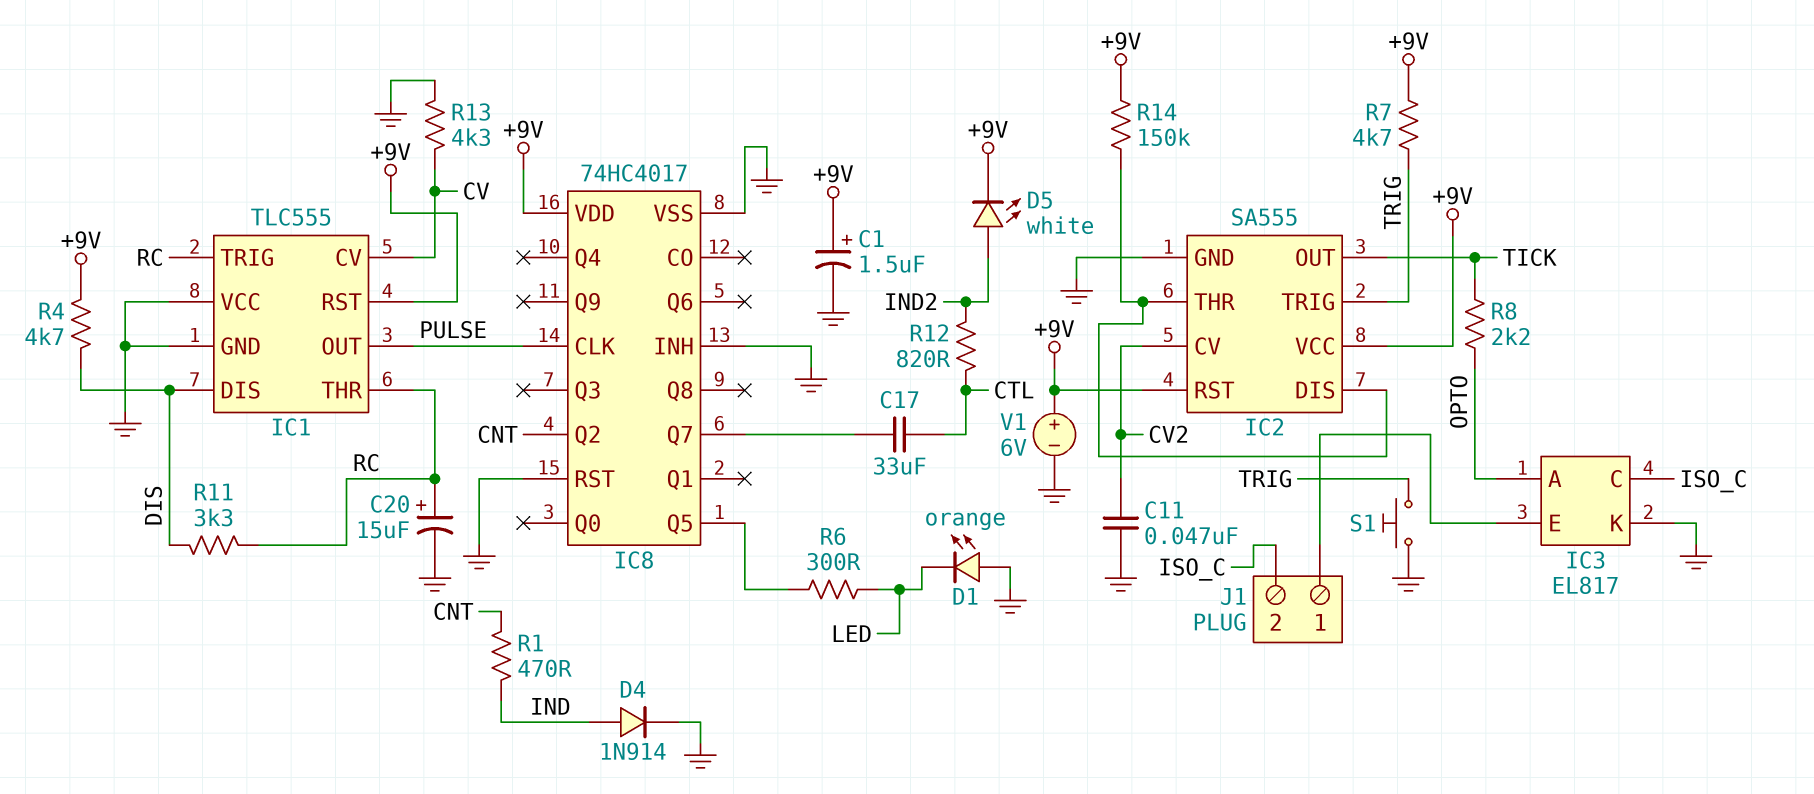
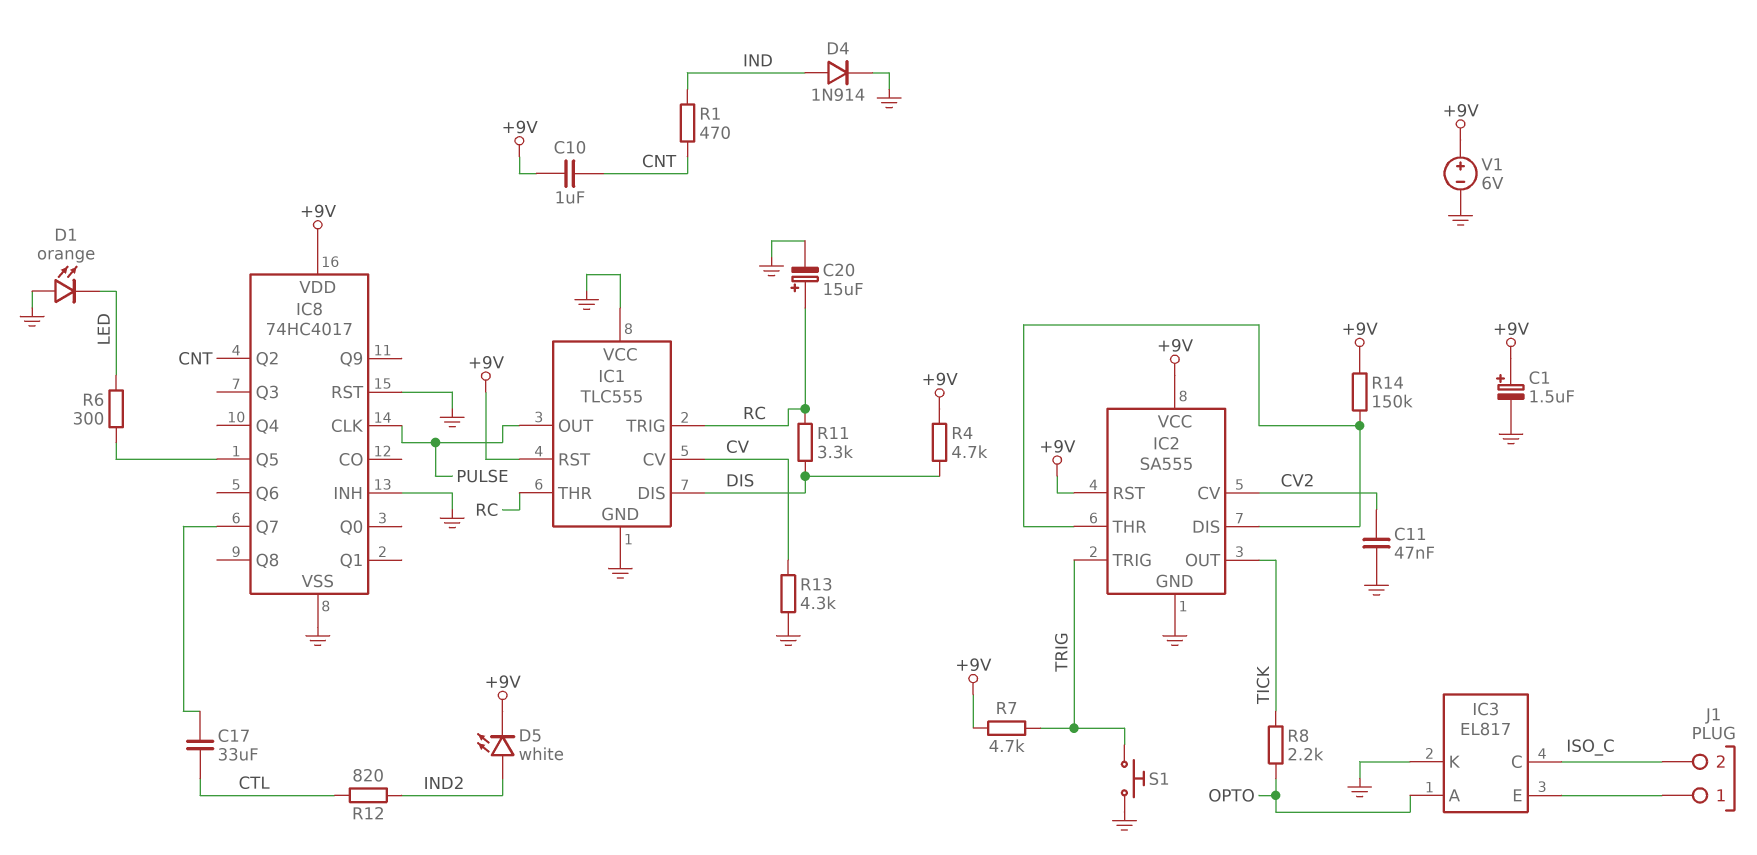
C10: none -> 1uF (+9V, CNT)

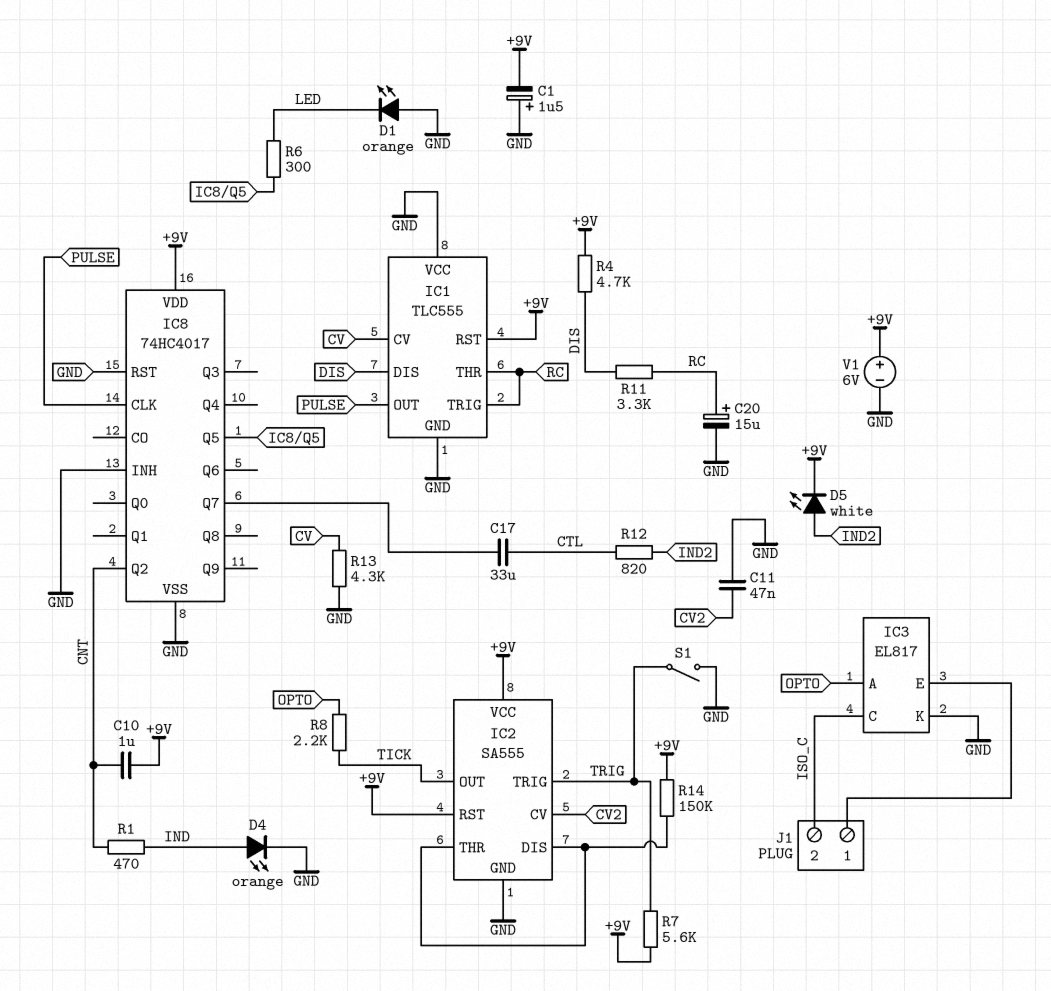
C1: 1.5uF (plus +9V, minus GND) -> 1.5uF (plus GND, minus +9V)
D4: diode 1N914 (A IND, K GND) -> LED orange (A IND, K GND)
R7: 4.7k (+9V, TRIG) -> 5.6k (+9V, TRIG)
S1: button (GND, TRIG) -> switch (GND, TRIG)

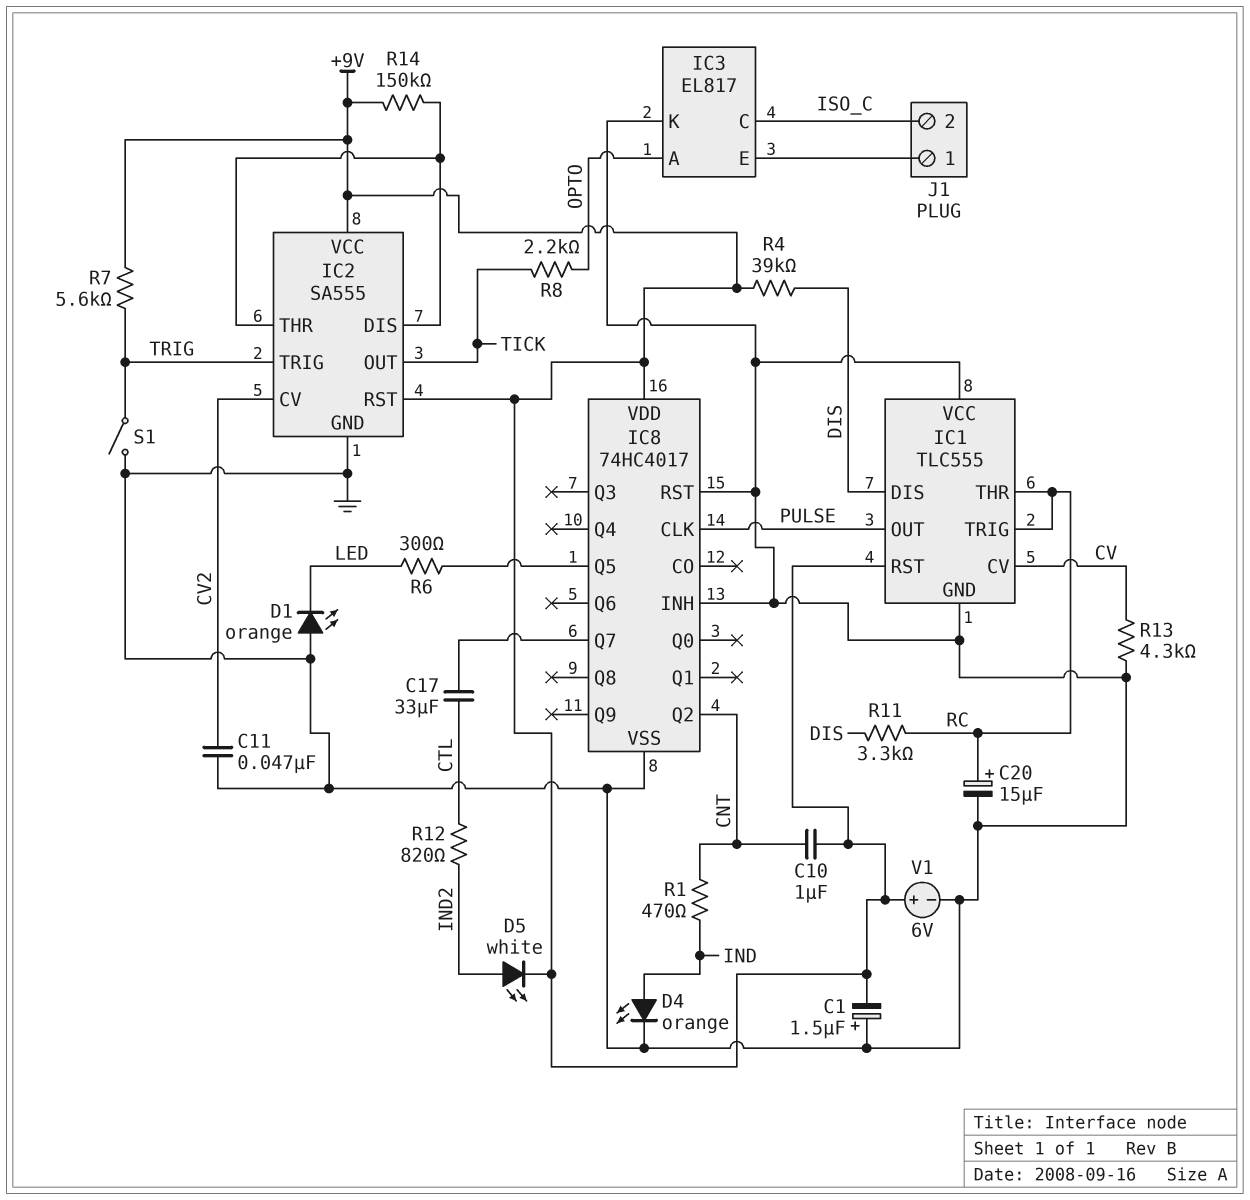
R4: 4.7k (+9V, DIS) -> 39k (+9V, DIS)

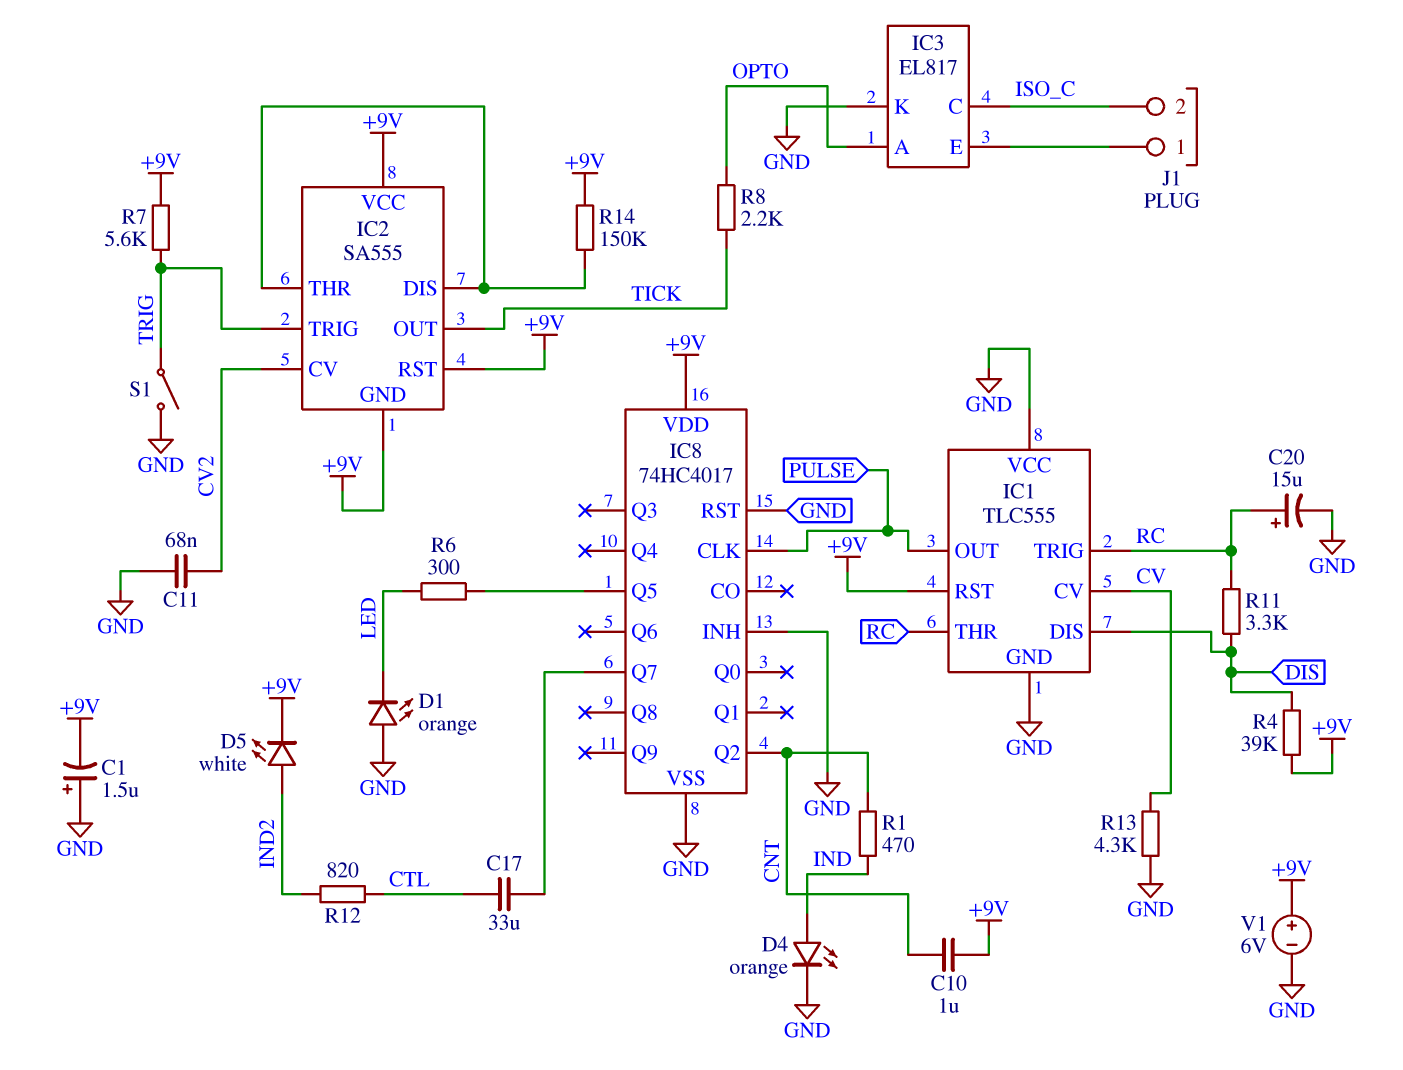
C11: 47nF (CV2, GND) -> 68nF (CV2, GND)
IC2 pin GND: GND -> +9V

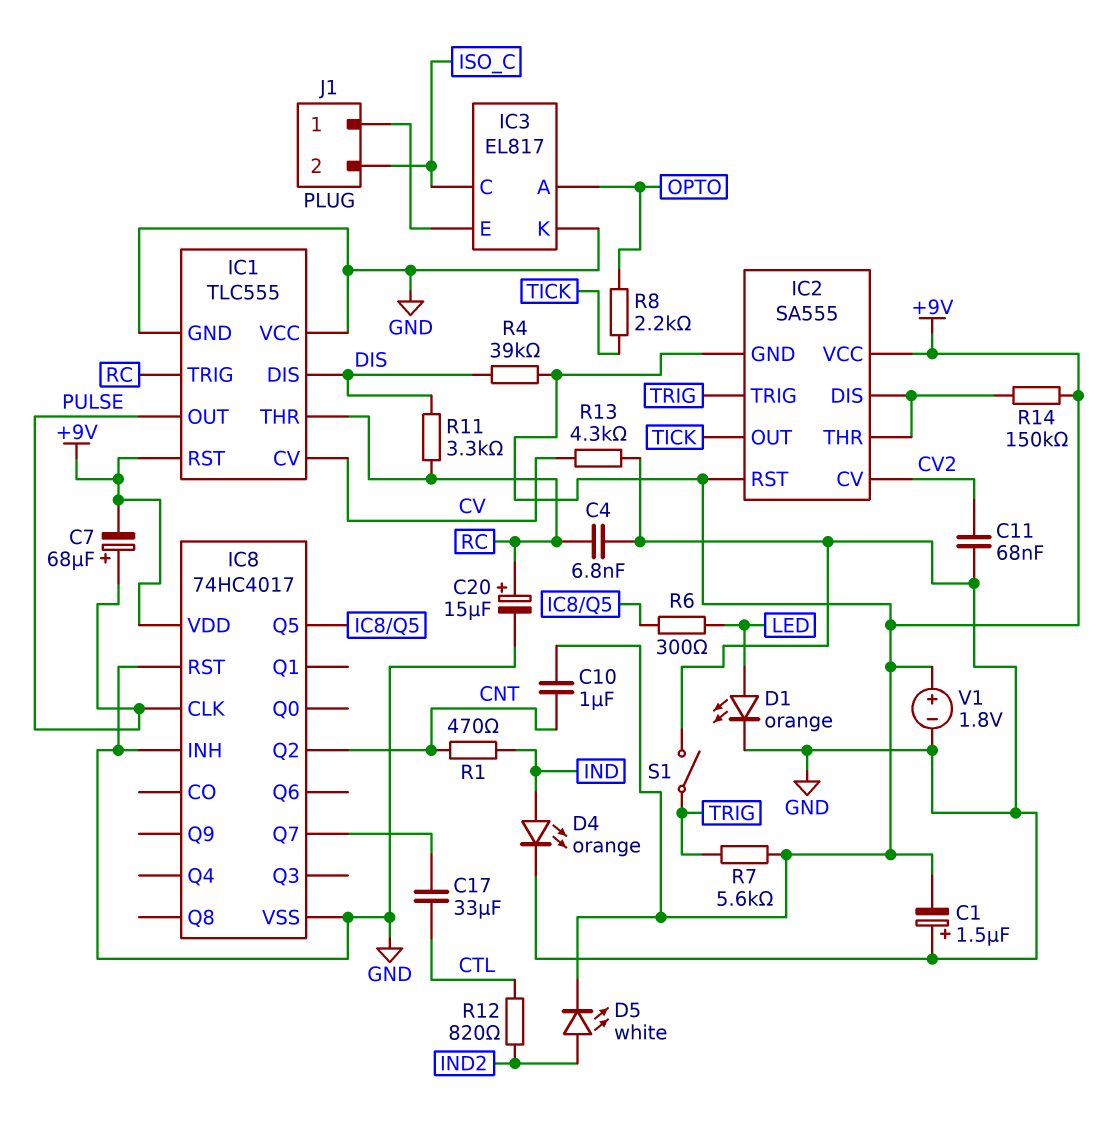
C4: none -> 6.8nF (GND, RC)
C7: none -> 68uF (plus PULSE, minus +9V)
D1: LED orange (A GND, K LED) -> LED orange (A LED, K GND)
V1: 6V (plus +9V, minus GND) -> 1.8V (plus +9V, minus GND)

